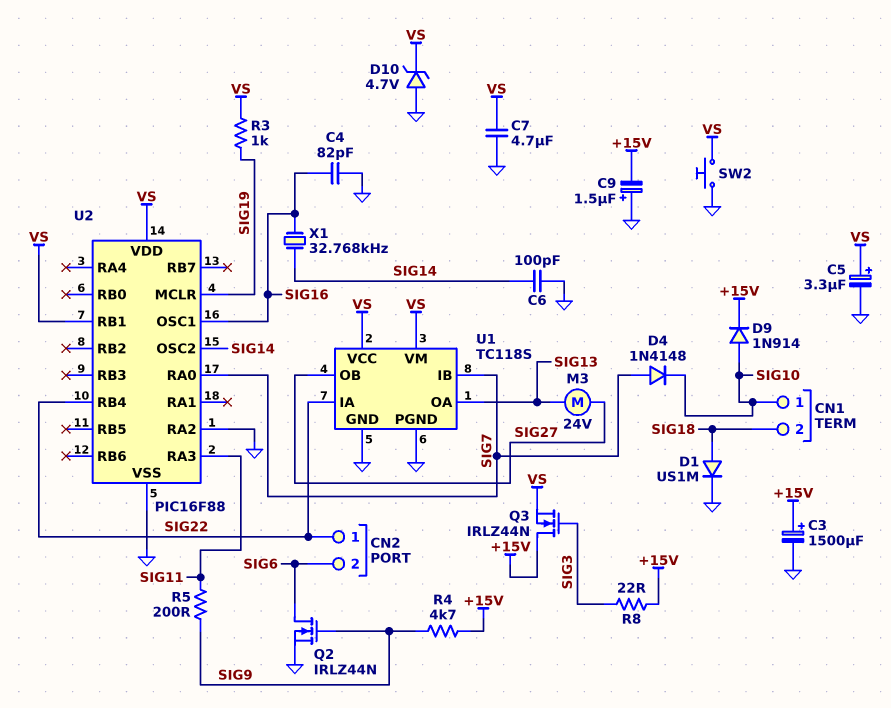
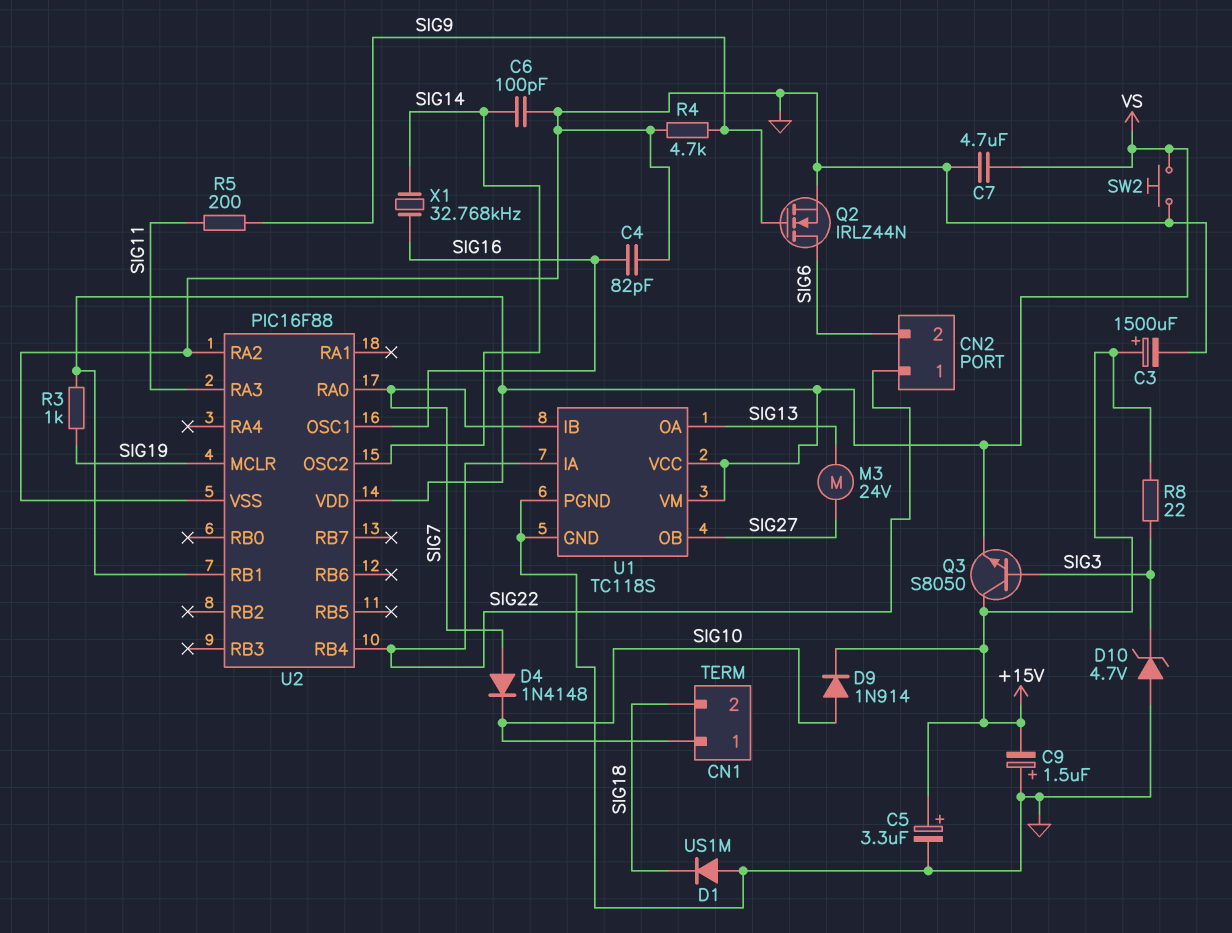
C5: 3.3uF (plus VS, minus GND) -> 3.3uF (plus +15V, minus GND)
D1: diode US1M (A SIG18, K GND) -> diode US1M (A GND, K SIG18)
D10: zener 4.7V (A GND, K VS) -> zener 4.7V (A GND, K SIG3)
Q3: NMOS IRLZ44N (G SIG3, D +15V, S VS) -> NPN S8050 (B SIG3, C +15V, E VS)
R4: 4.7k (+15V, SIG9) -> 4.7k (GND, SIG9)

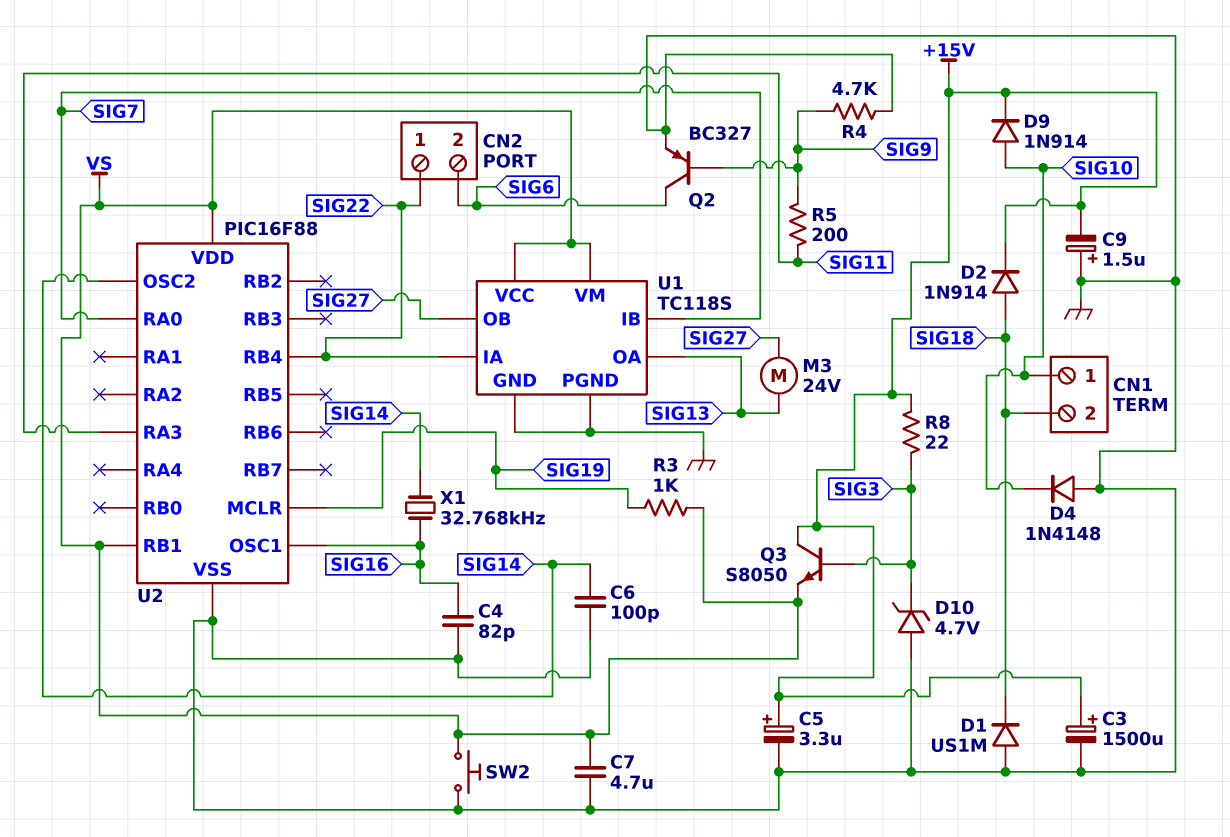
D2: none -> diode 1N914 (A SIG18, K +15V)
D4: diode 1N4148 (A SIG7, K SIG10) -> diode 1N4148 (A GND, K SIG10)
Q2: NMOS IRLZ44N (G SIG9, D SIG6, S GND) -> PNP BC327 (B SIG9, C SIG6, E GND)
U2 pin RA2: GND -> none

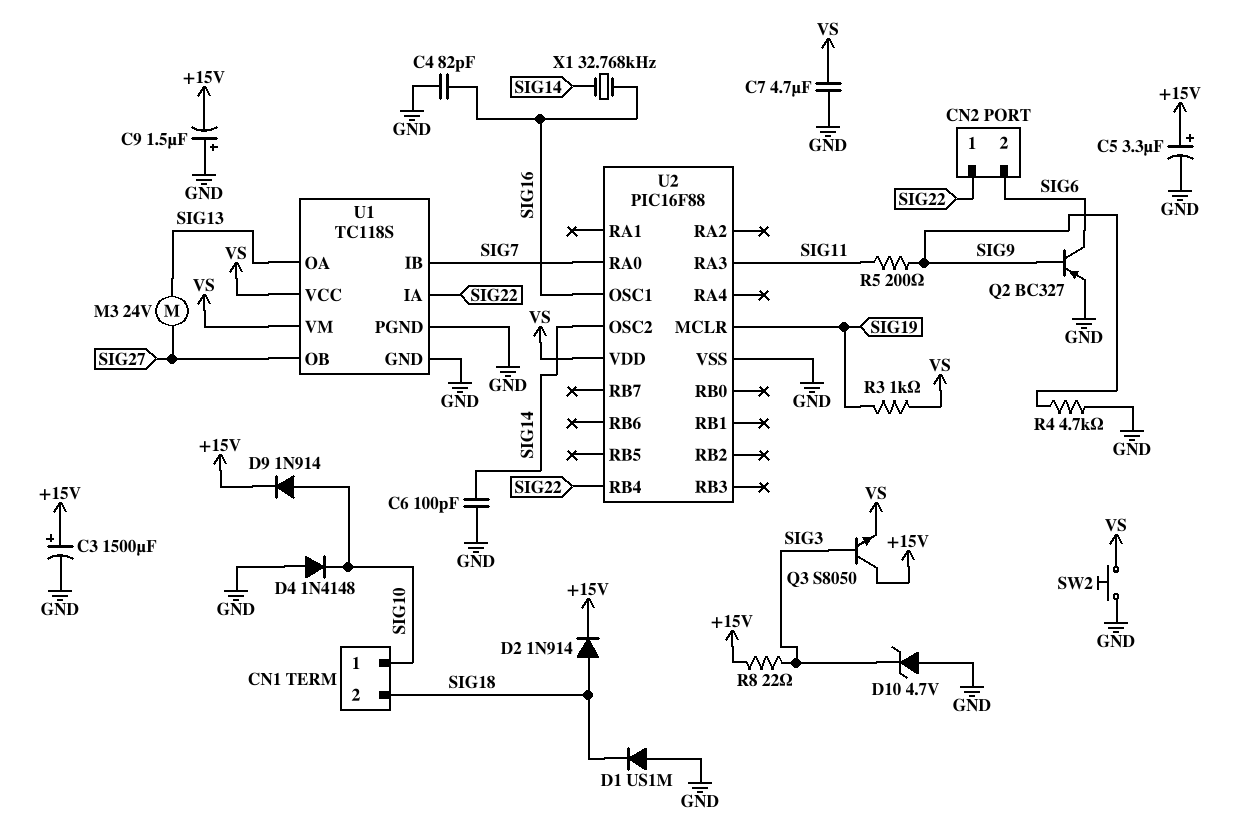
U2 pin RB1: VS -> none

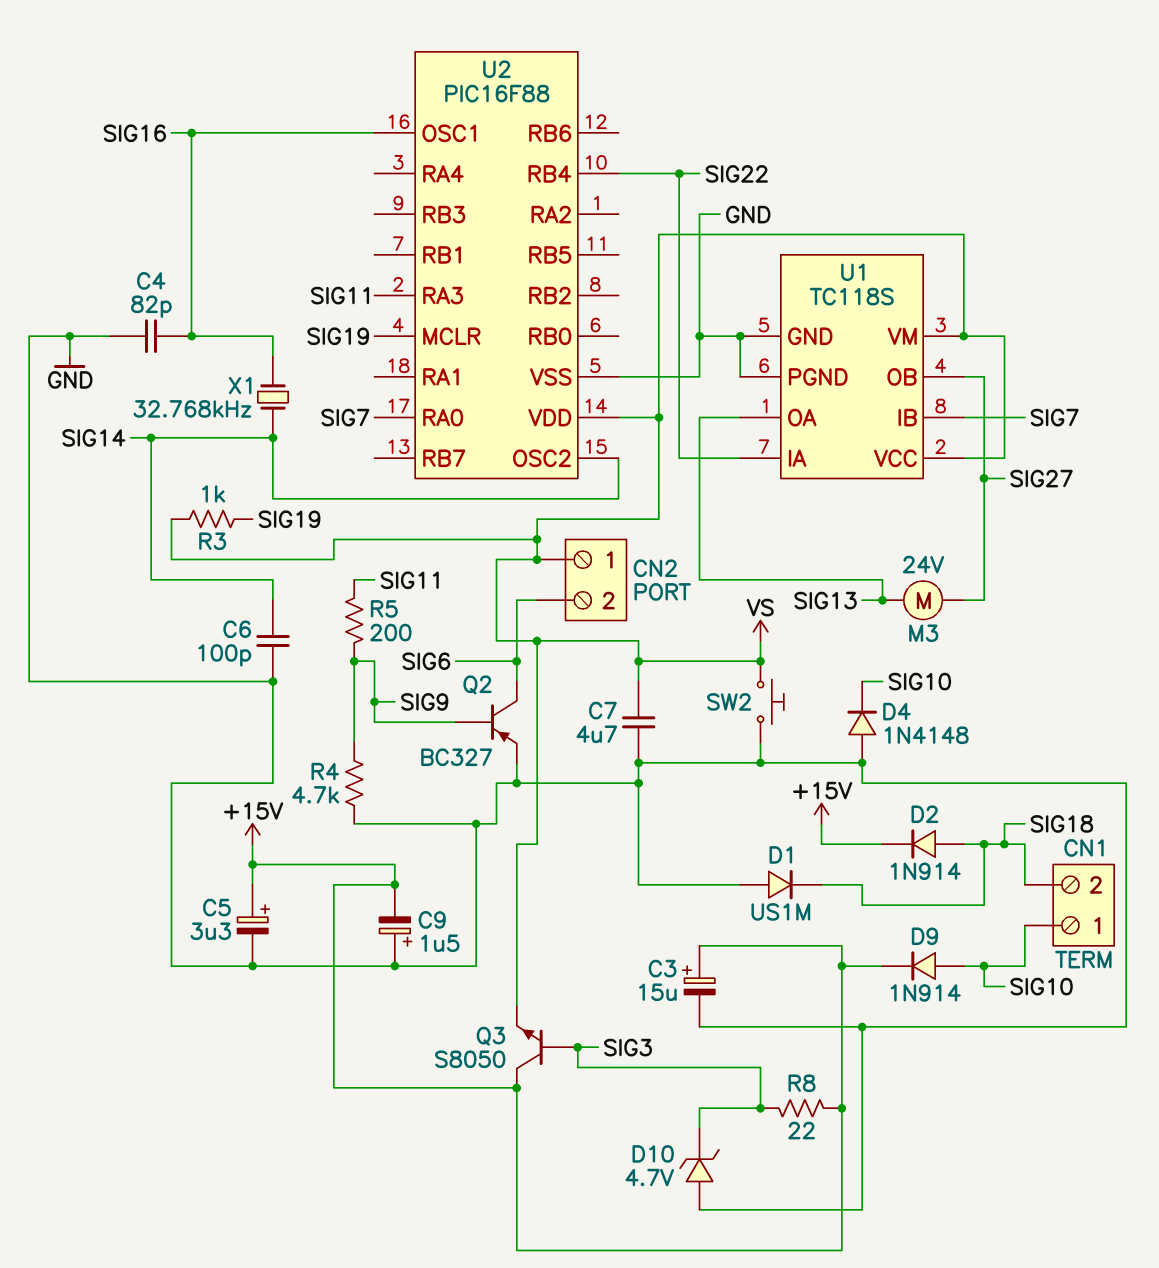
C3: 1500uF (plus +15V, minus GND) -> 15uF (plus +15V, minus GND)
CN2 pin 1: SIG22 -> VS

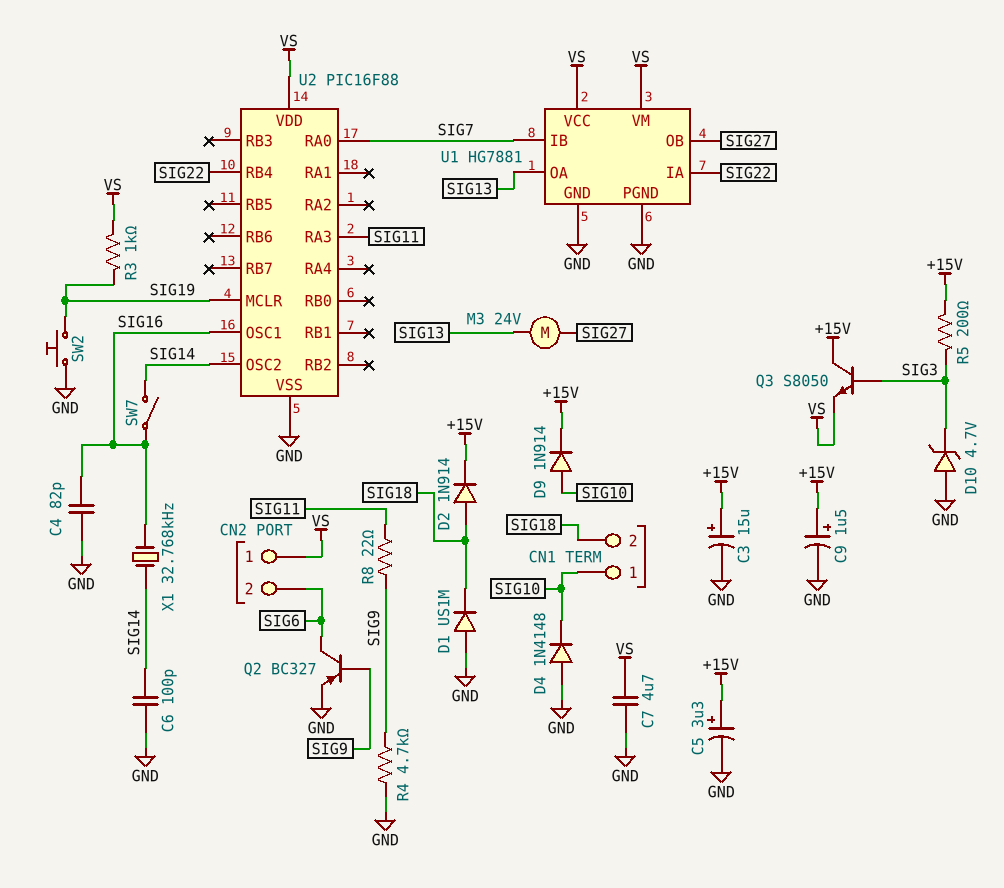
C9: 1.5uF (plus GND, minus +15V) -> 1.5uF (plus +15V, minus GND)
R5: 200 (SIG9, SIG11) -> 200 (+15V, SIG3)
R8: 22 (+15V, SIG3) -> 22 (SIG9, SIG11)
SW2: button (GND, VS) -> button (GND, SIG19)
SW7: none -> switch (SIG14, SIG16)
U1: TC118S -> HG7881

